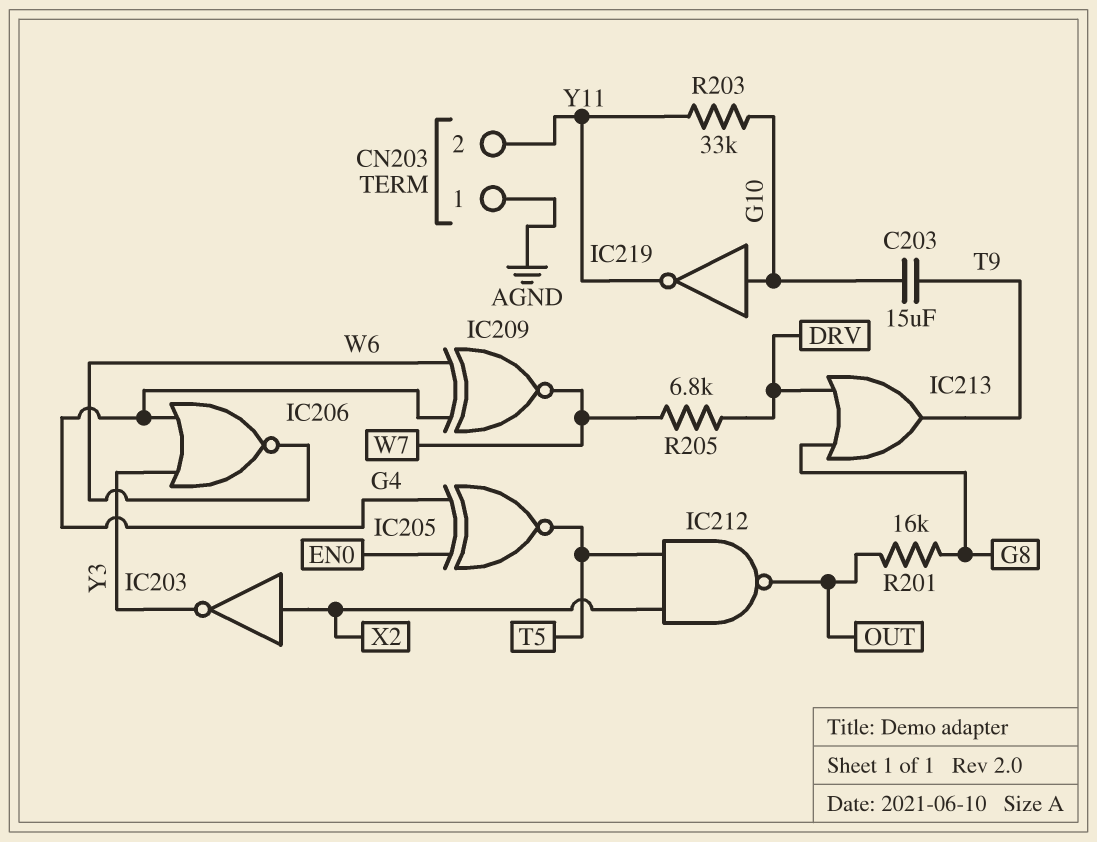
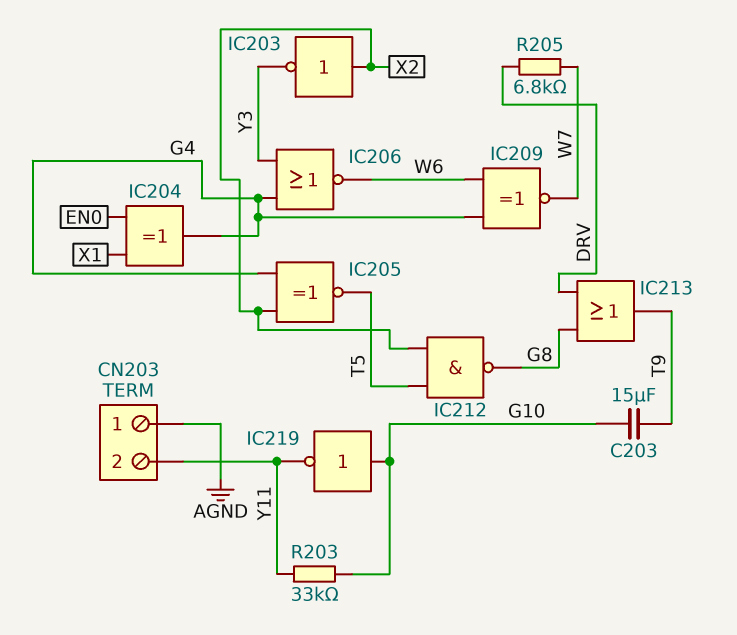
IC204: none -> XOR (in EN0, in X1, out G4)
IC205: XNOR (in EN0, in G4, out T5) -> XNOR (in G4, in X2, out T5)
IC212: NAND (in T5, in X2, out OUT) -> NAND (in T5, in X2, out G8)
R201: 16k (G8, OUT) -> none

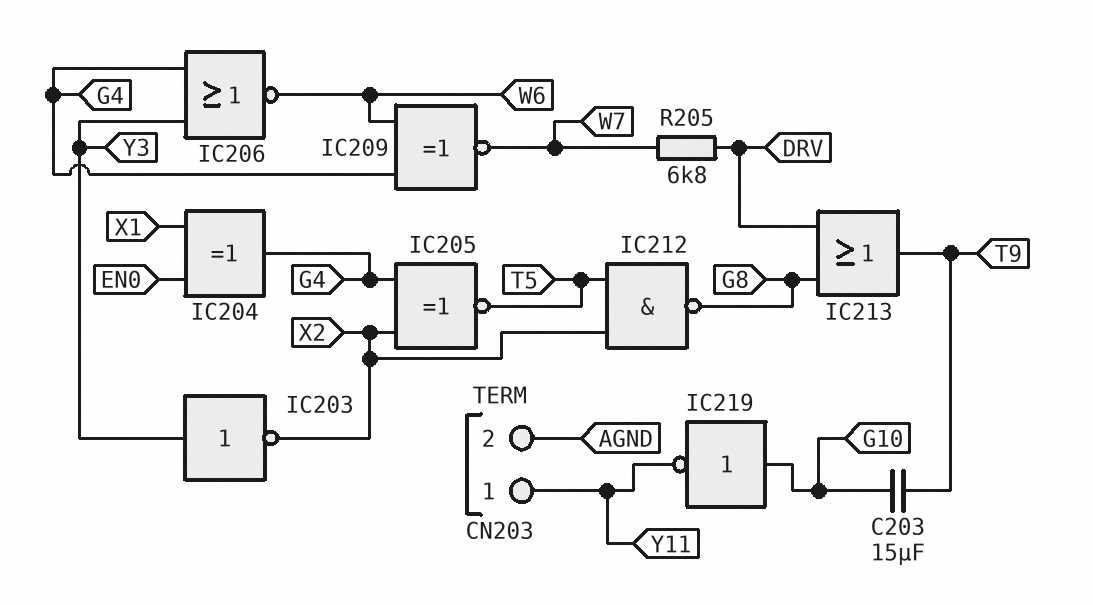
CN203 pin 1: AGND -> Y11
CN203 pin 2: Y11 -> AGND
IC203: NOT (in X2, out Y3) -> NOT (in Y3, out X2)
R203: 33k (G10, Y11) -> none

